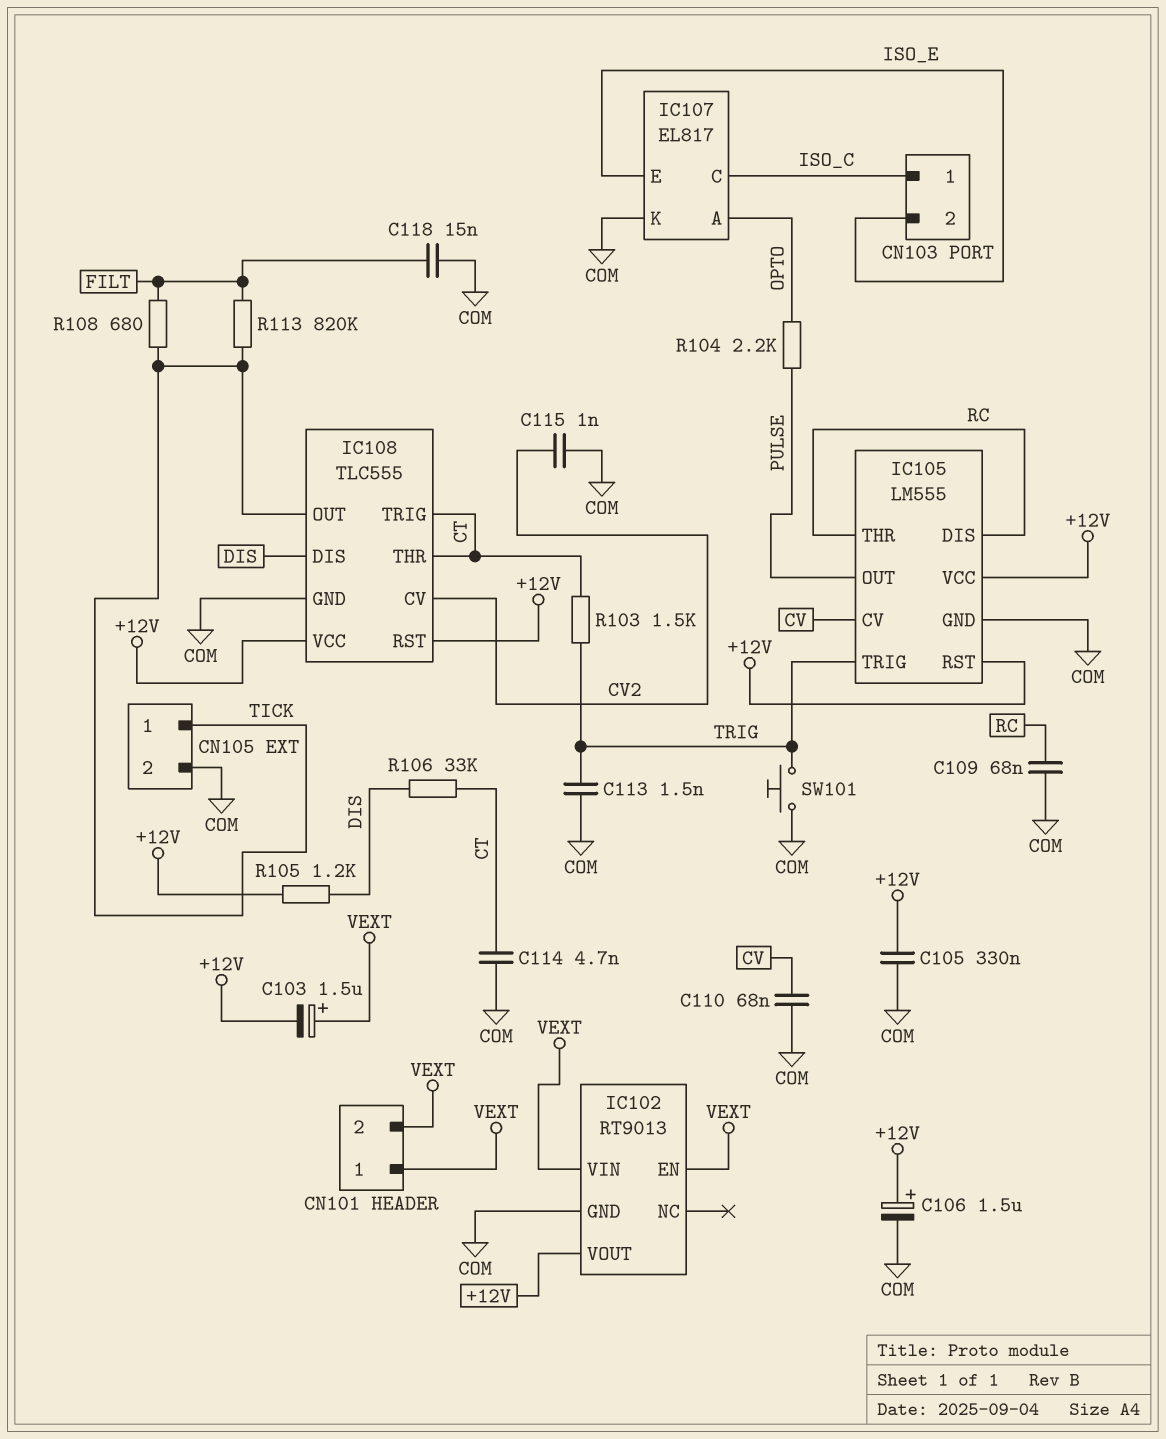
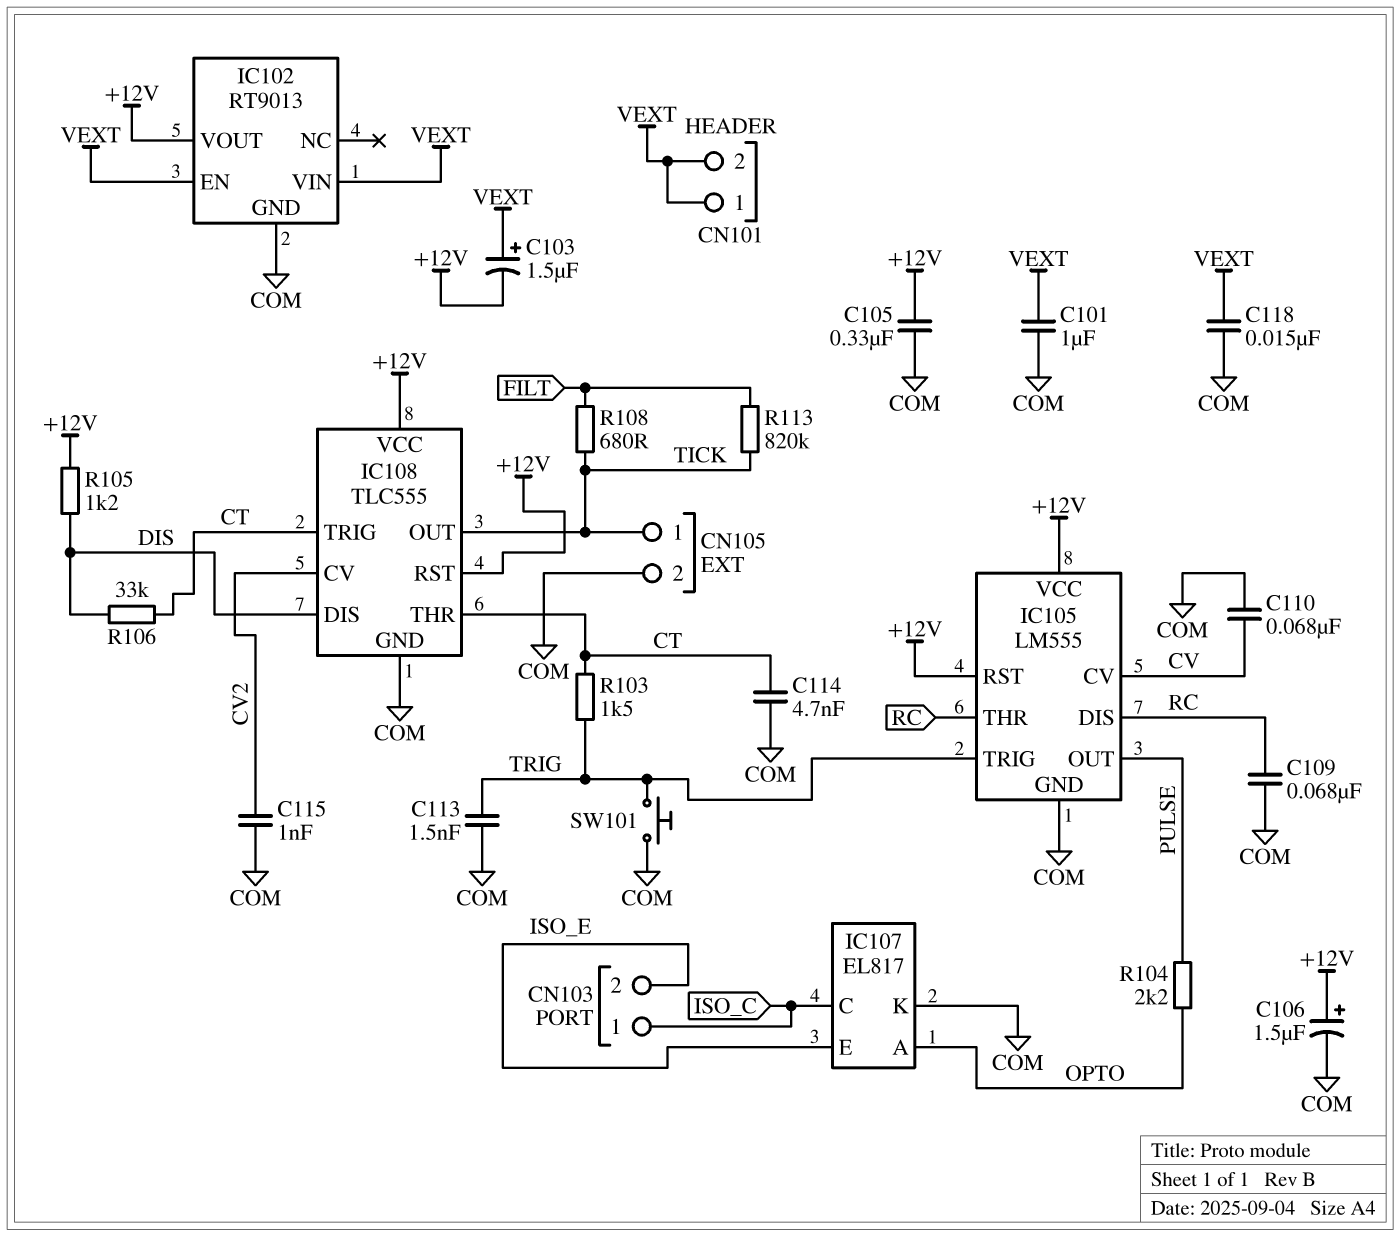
C101: none -> 1uF (COM, VEXT)
C118: 15nF (COM, FILT) -> 15nF (COM, VEXT)

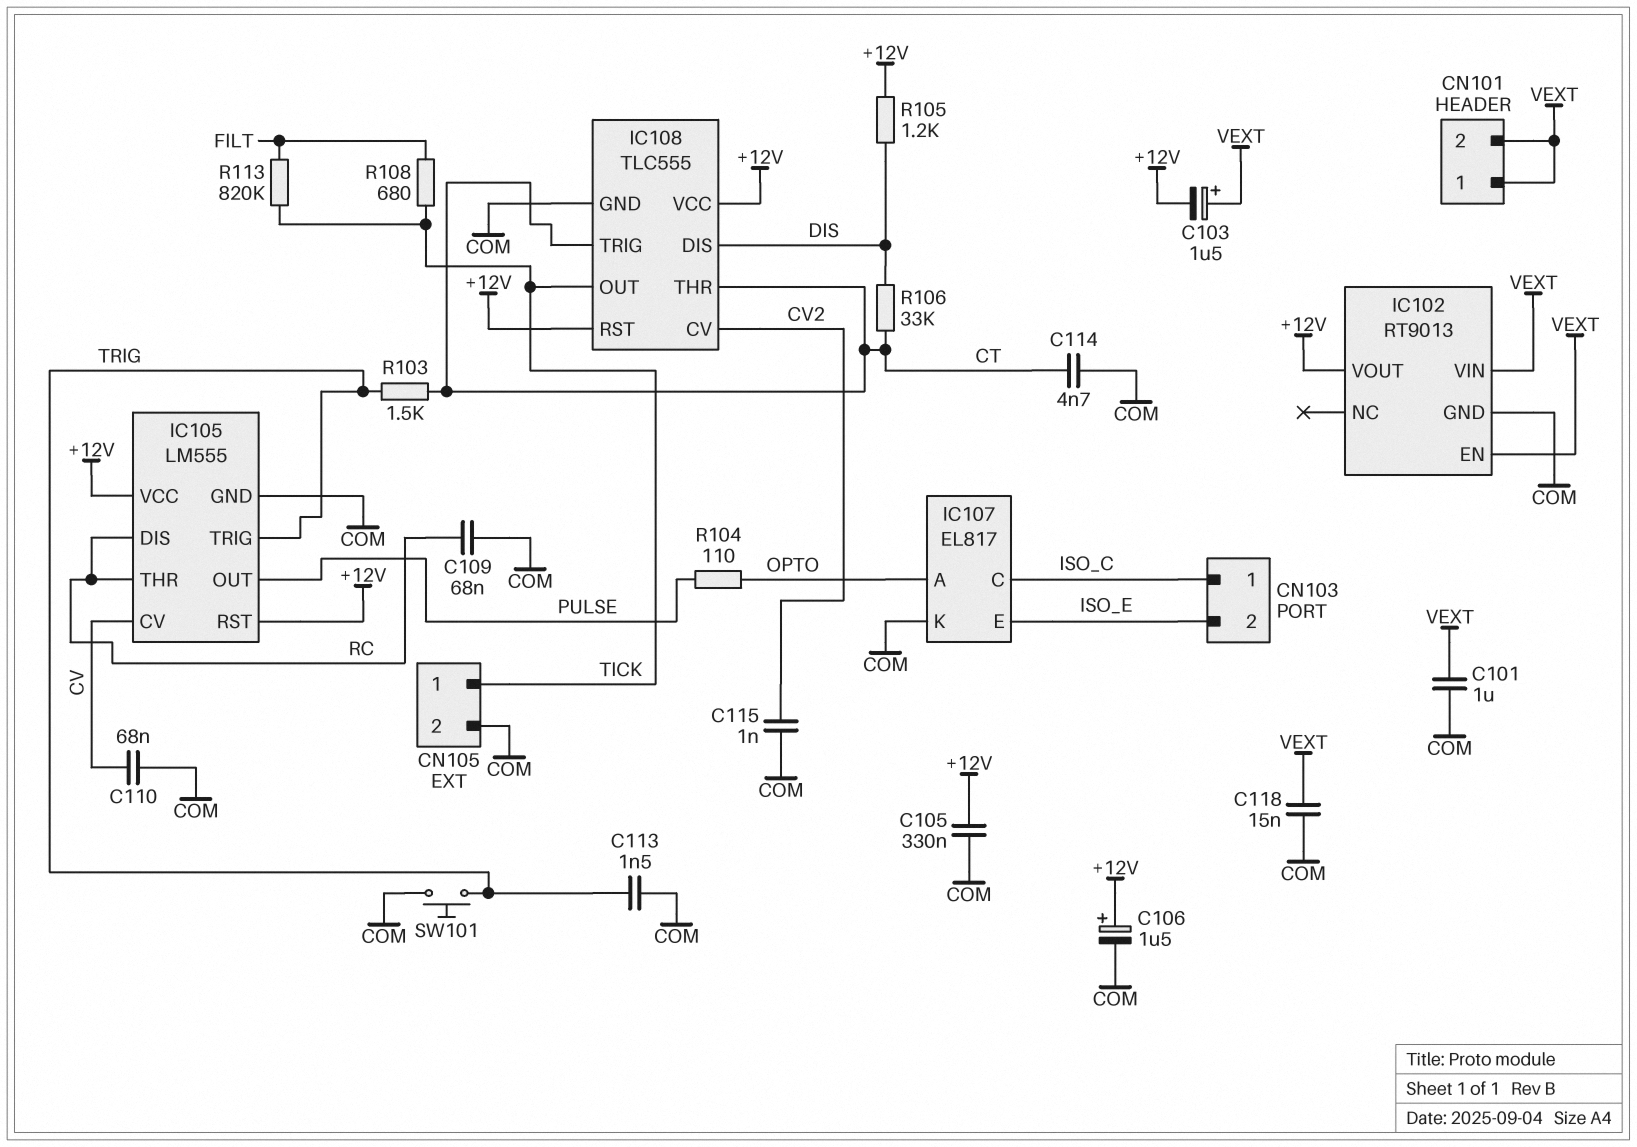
R104: 2.2k (OPTO, PULSE) -> 110 (OPTO, PULSE)

